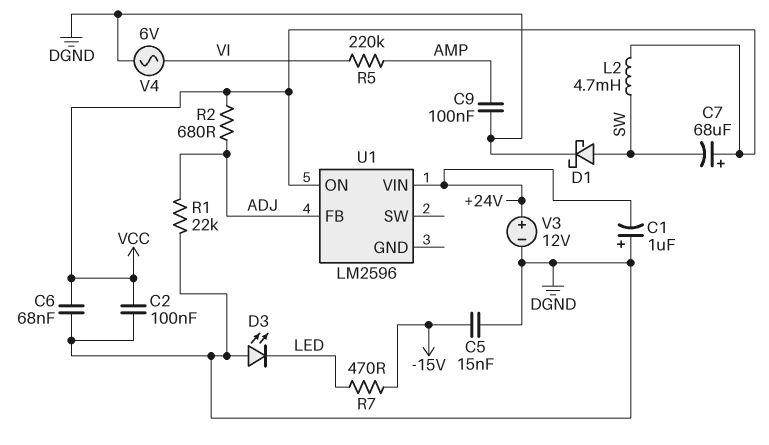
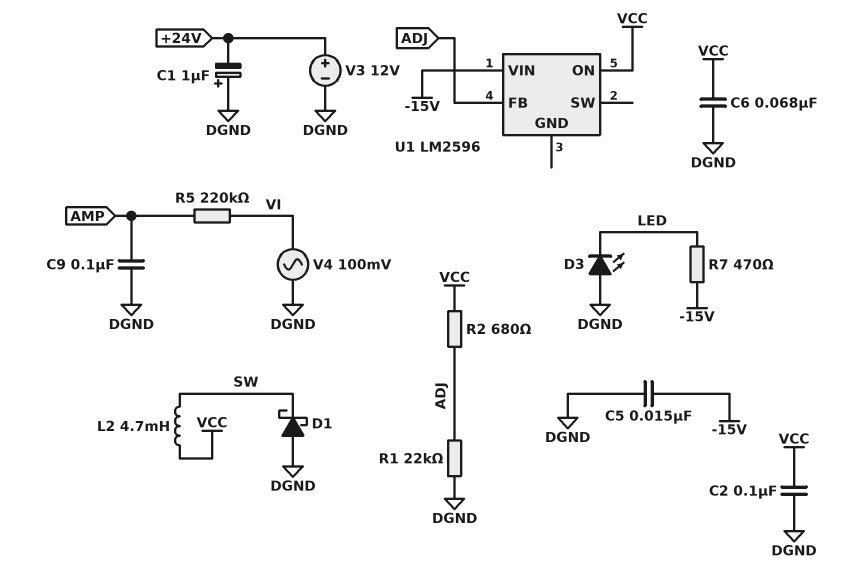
C7: 68uF (plus VCC, minus SW) -> none
D1: schottky (A SW, K DGND) -> schottky (A DGND, K SW)
U1 pin VIN: +24V -> -15V
V4: AC 6V (DGND, VI) -> AC 100mV (DGND, VI)

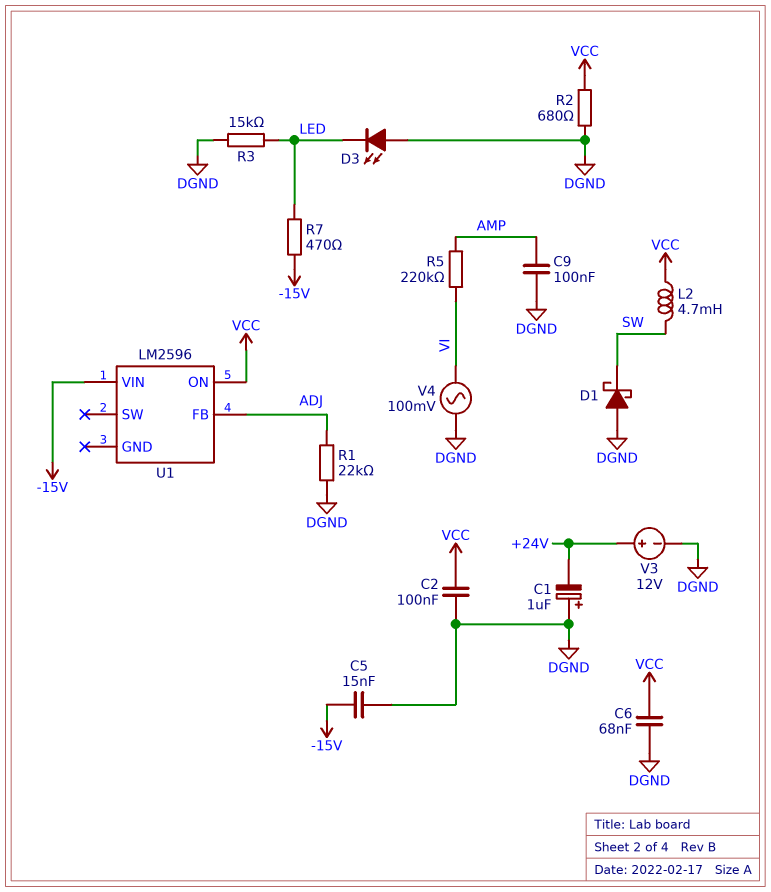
R2: 680 (ADJ, VCC) -> 680 (DGND, VCC)
R3: none -> 15k (DGND, LED)

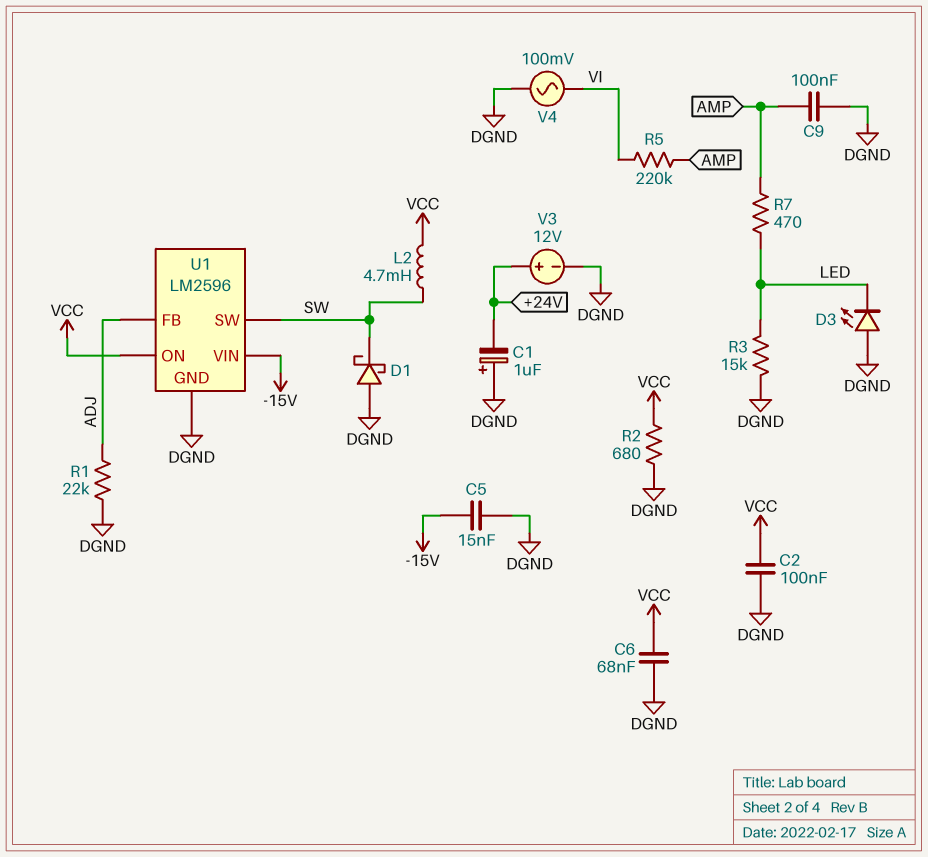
R7: 470 (-15V, LED) -> 470 (AMP, LED)
U1 pin GND: none -> DGND
U1 pin SW: none -> SW

